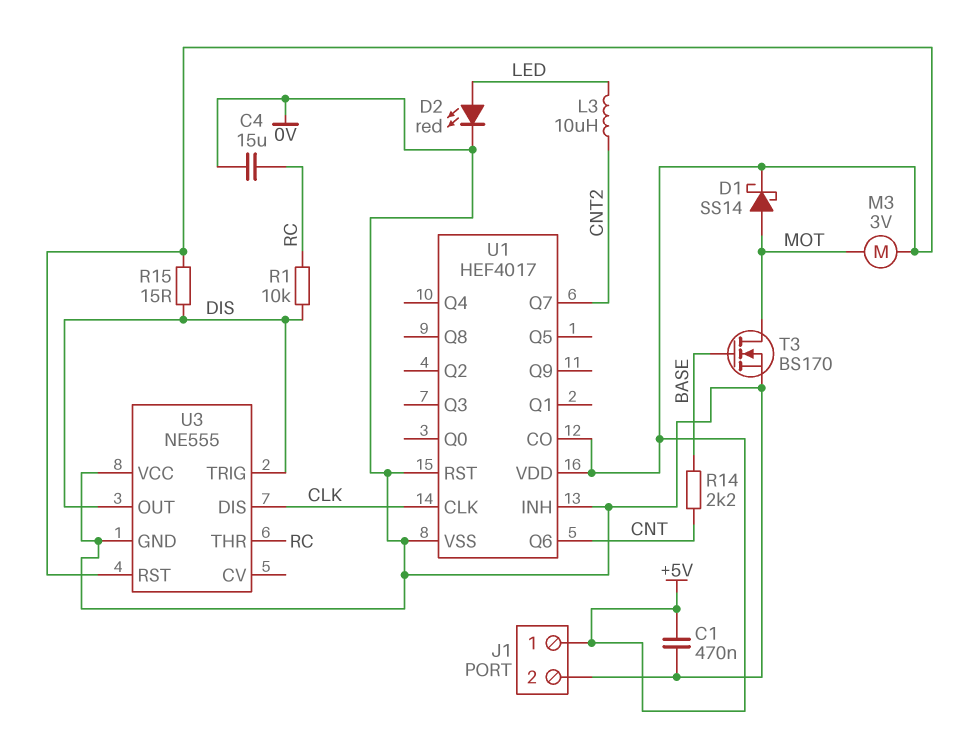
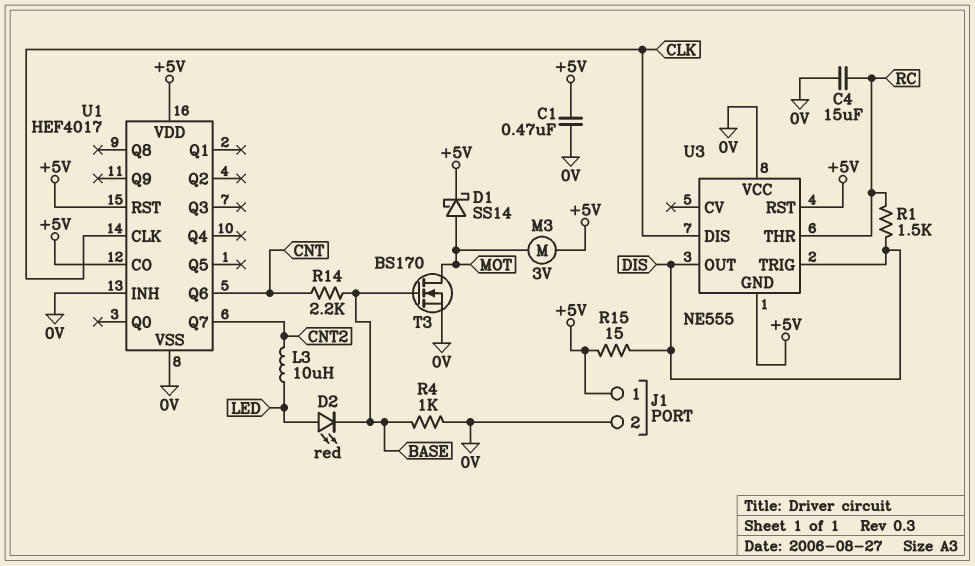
D2: LED red (A LED, K 0V) -> LED red (A LED, K BASE)
R1: 10k (DIS, RC) -> 1.5k (DIS, RC)
R4: none -> 1k (0V, BASE)
U1 pin RST: 0V -> +5V
U3 pin GND: 0V -> +5V

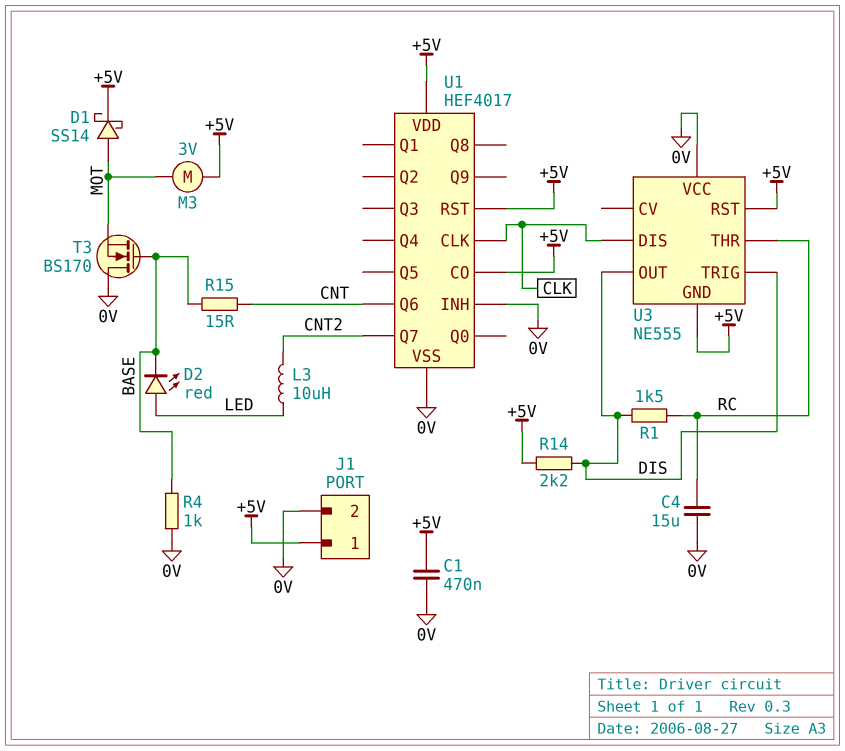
R14: 2.2k (BASE, CNT) -> 2.2k (+5V, DIS)
R15: 15 (+5V, DIS) -> 15 (BASE, CNT)
T3: NMOS BS170 (G BASE, D MOT, S 0V) -> NMOS BS170 (G BASE, D 0V, S MOT)

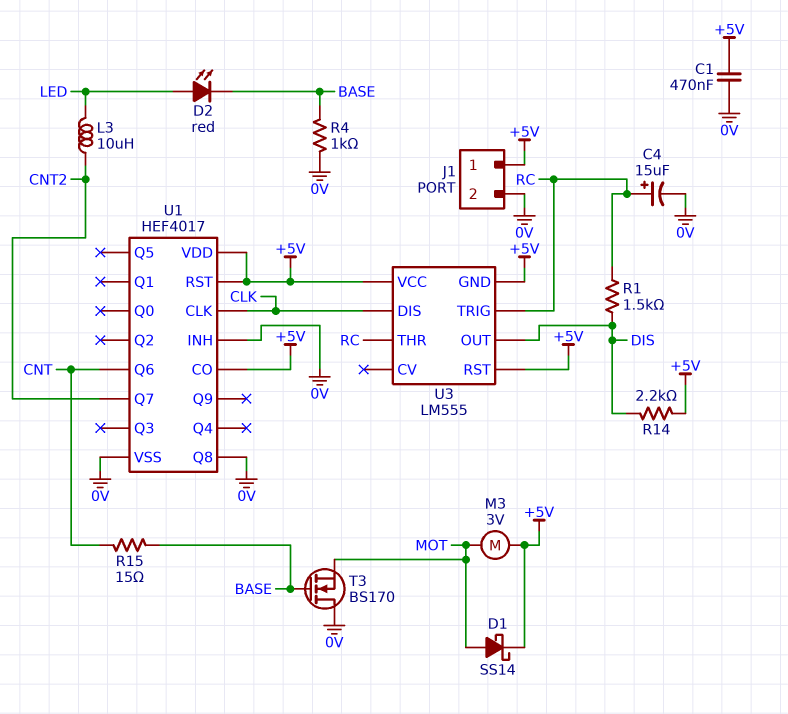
C4: 15uF (0V, RC) -> 15uF (plus RC, minus 0V)
U1 pin Q8: none -> 0V
U3: NE555 -> LM555
U3 pin TRIG: DIS -> RC
U3 pin VCC: 0V -> +5V

